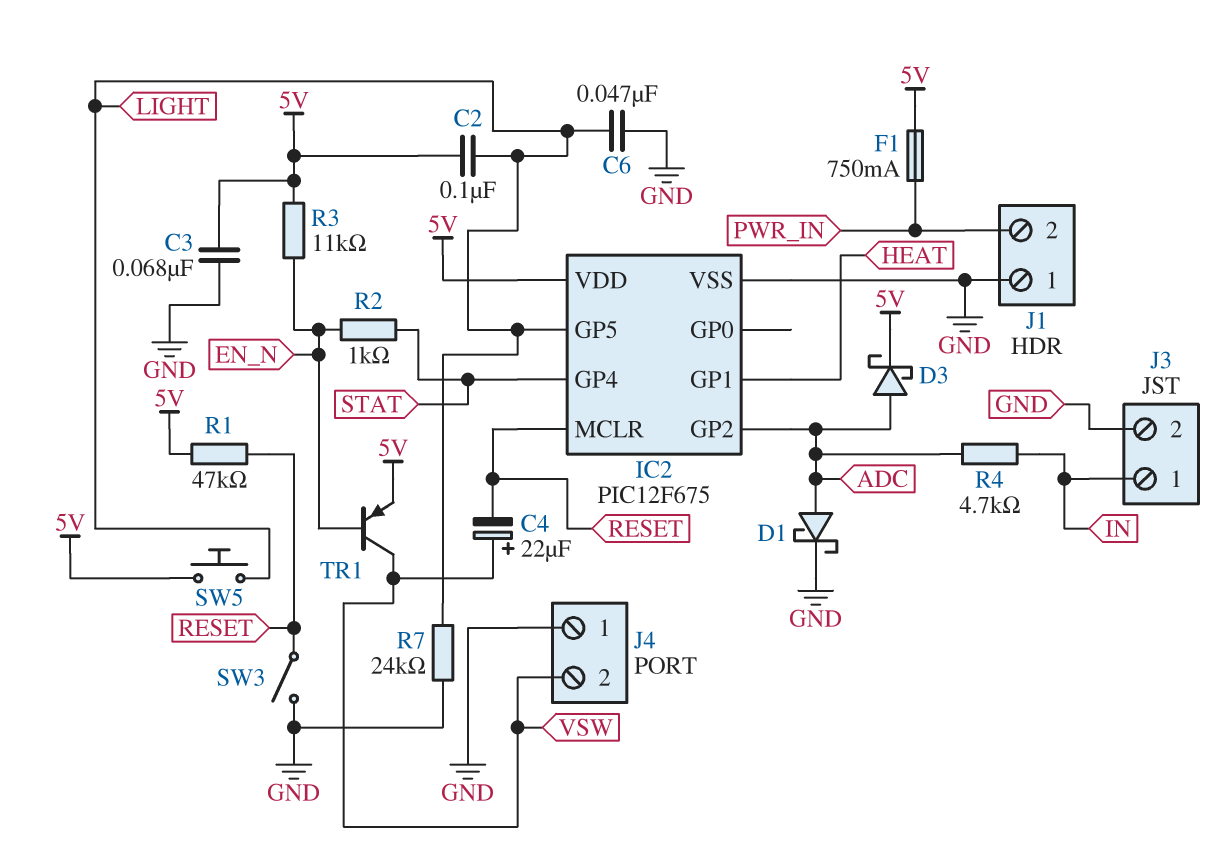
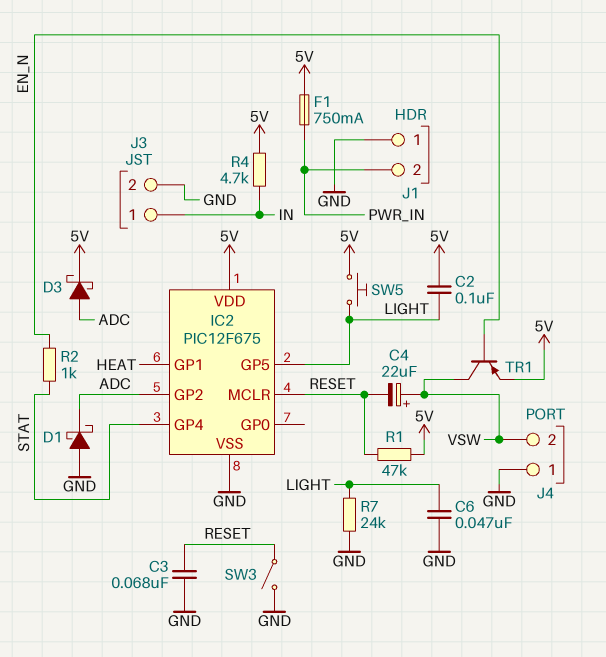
C3: 68nF (5V, GND) -> 68nF (GND, RESET)
D1: schottky (A ADC, K GND) -> schottky (A GND, K ADC)
R3: 11k (5V, EN_N) -> none
R4: 4.7k (ADC, IN) -> 4.7k (5V, IN)

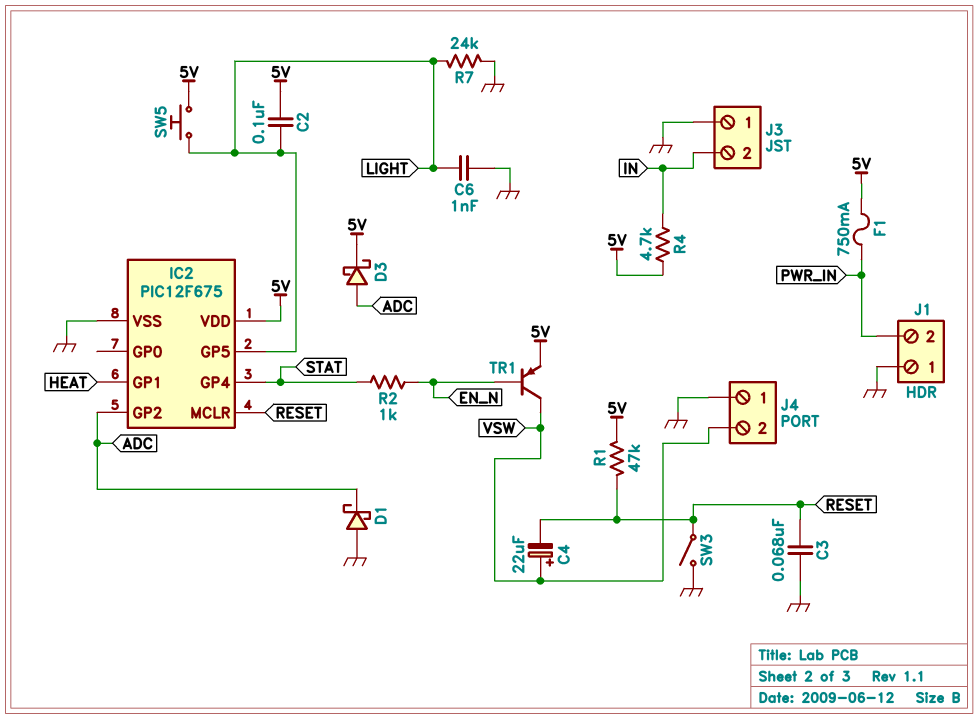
C6: 47nF (GND, LIGHT) -> 1nF (GND, LIGHT)
J3 pin 1: IN -> GND
J3 pin 2: GND -> IN

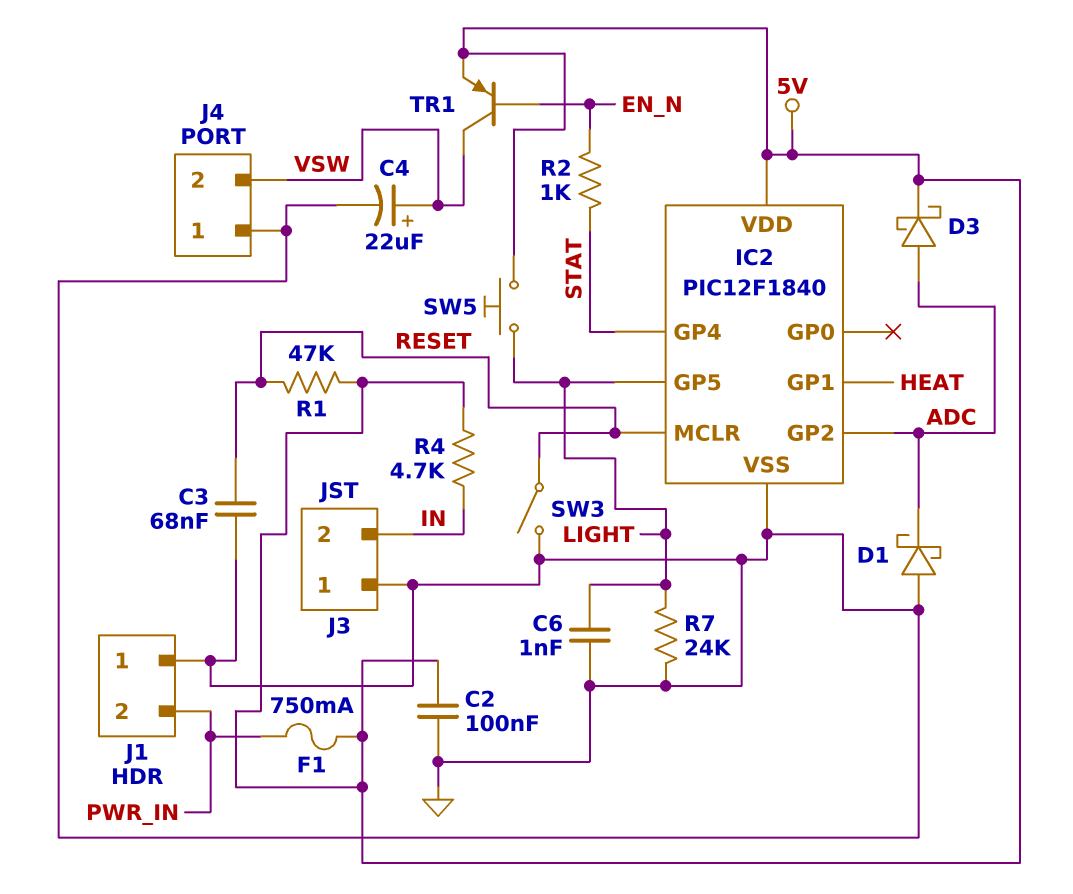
C2: 100nF (5V, LIGHT) -> 100nF (5V, GND)
C4: 22uF (plus VSW, minus RESET) -> 22uF (plus VSW, minus GND)
IC2: PIC12F675 -> PIC12F1840

